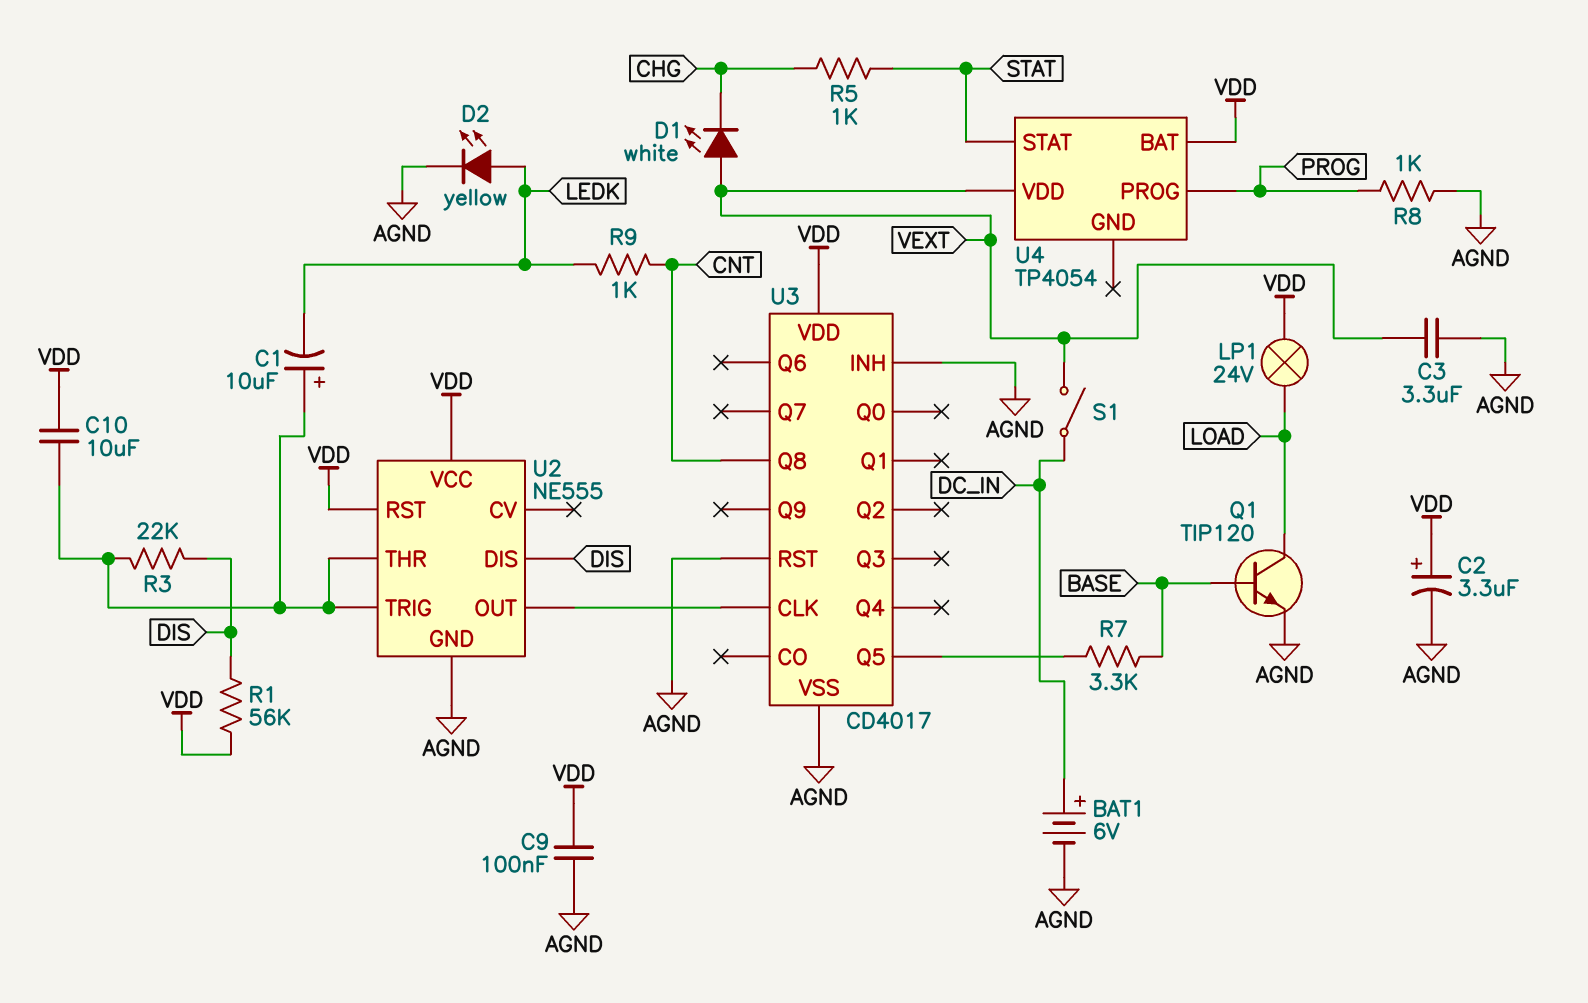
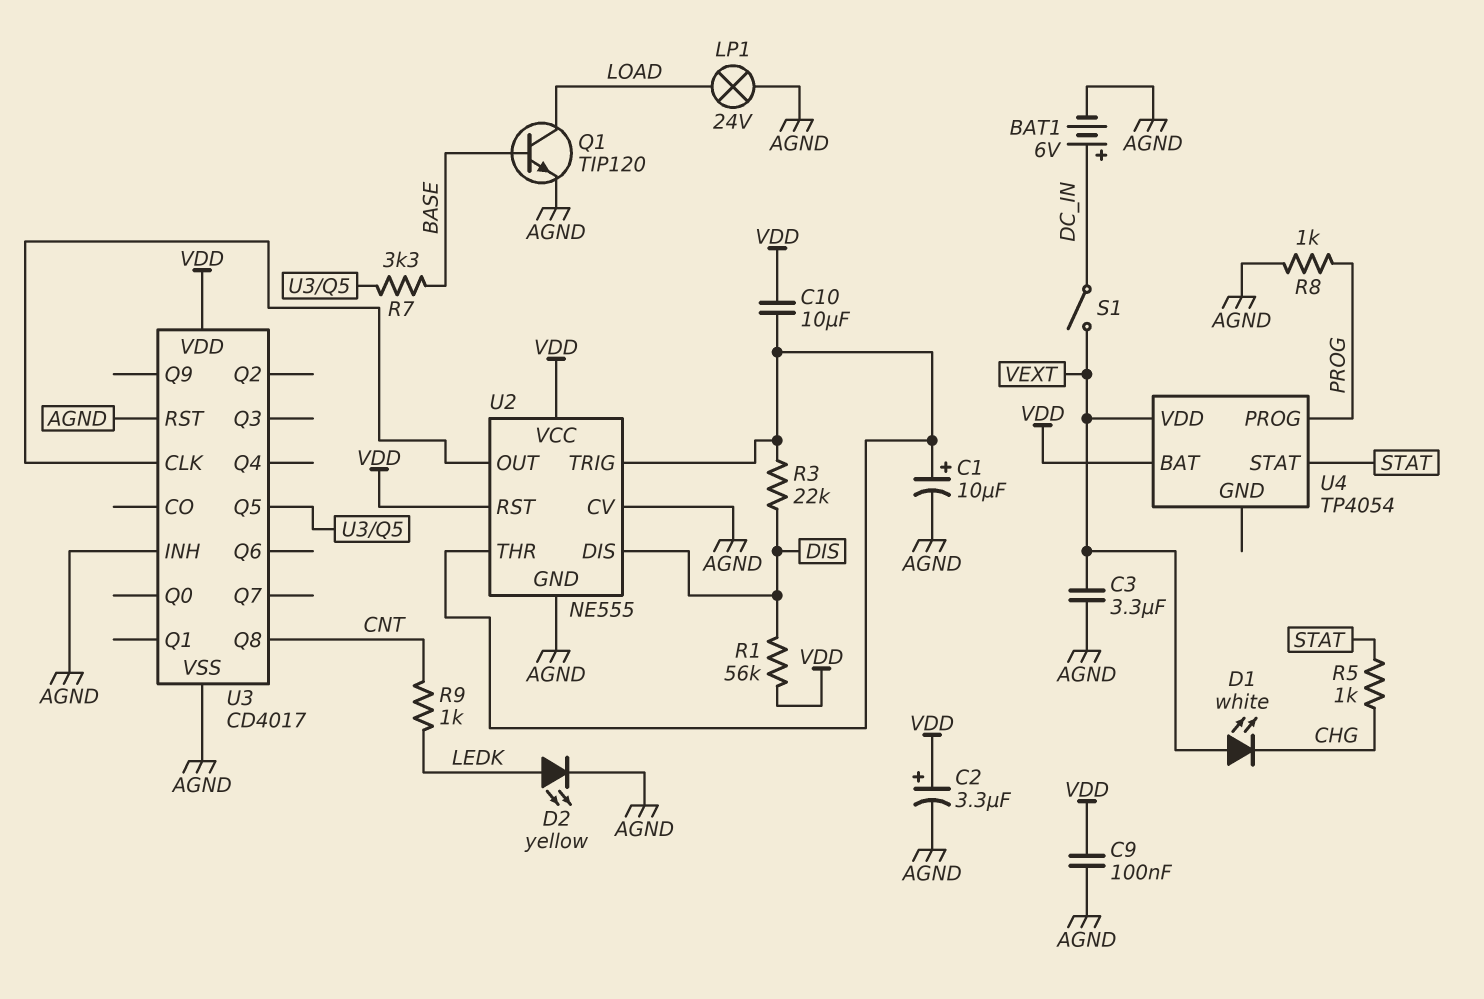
C1: 10uF (plus U2/THR, minus LEDK) -> 10uF (plus U2/THR, minus AGND)
LP1: lamp 24V (LOAD, VDD) -> lamp 24V (AGND, LOAD)
U2 pin CV: none -> AGND

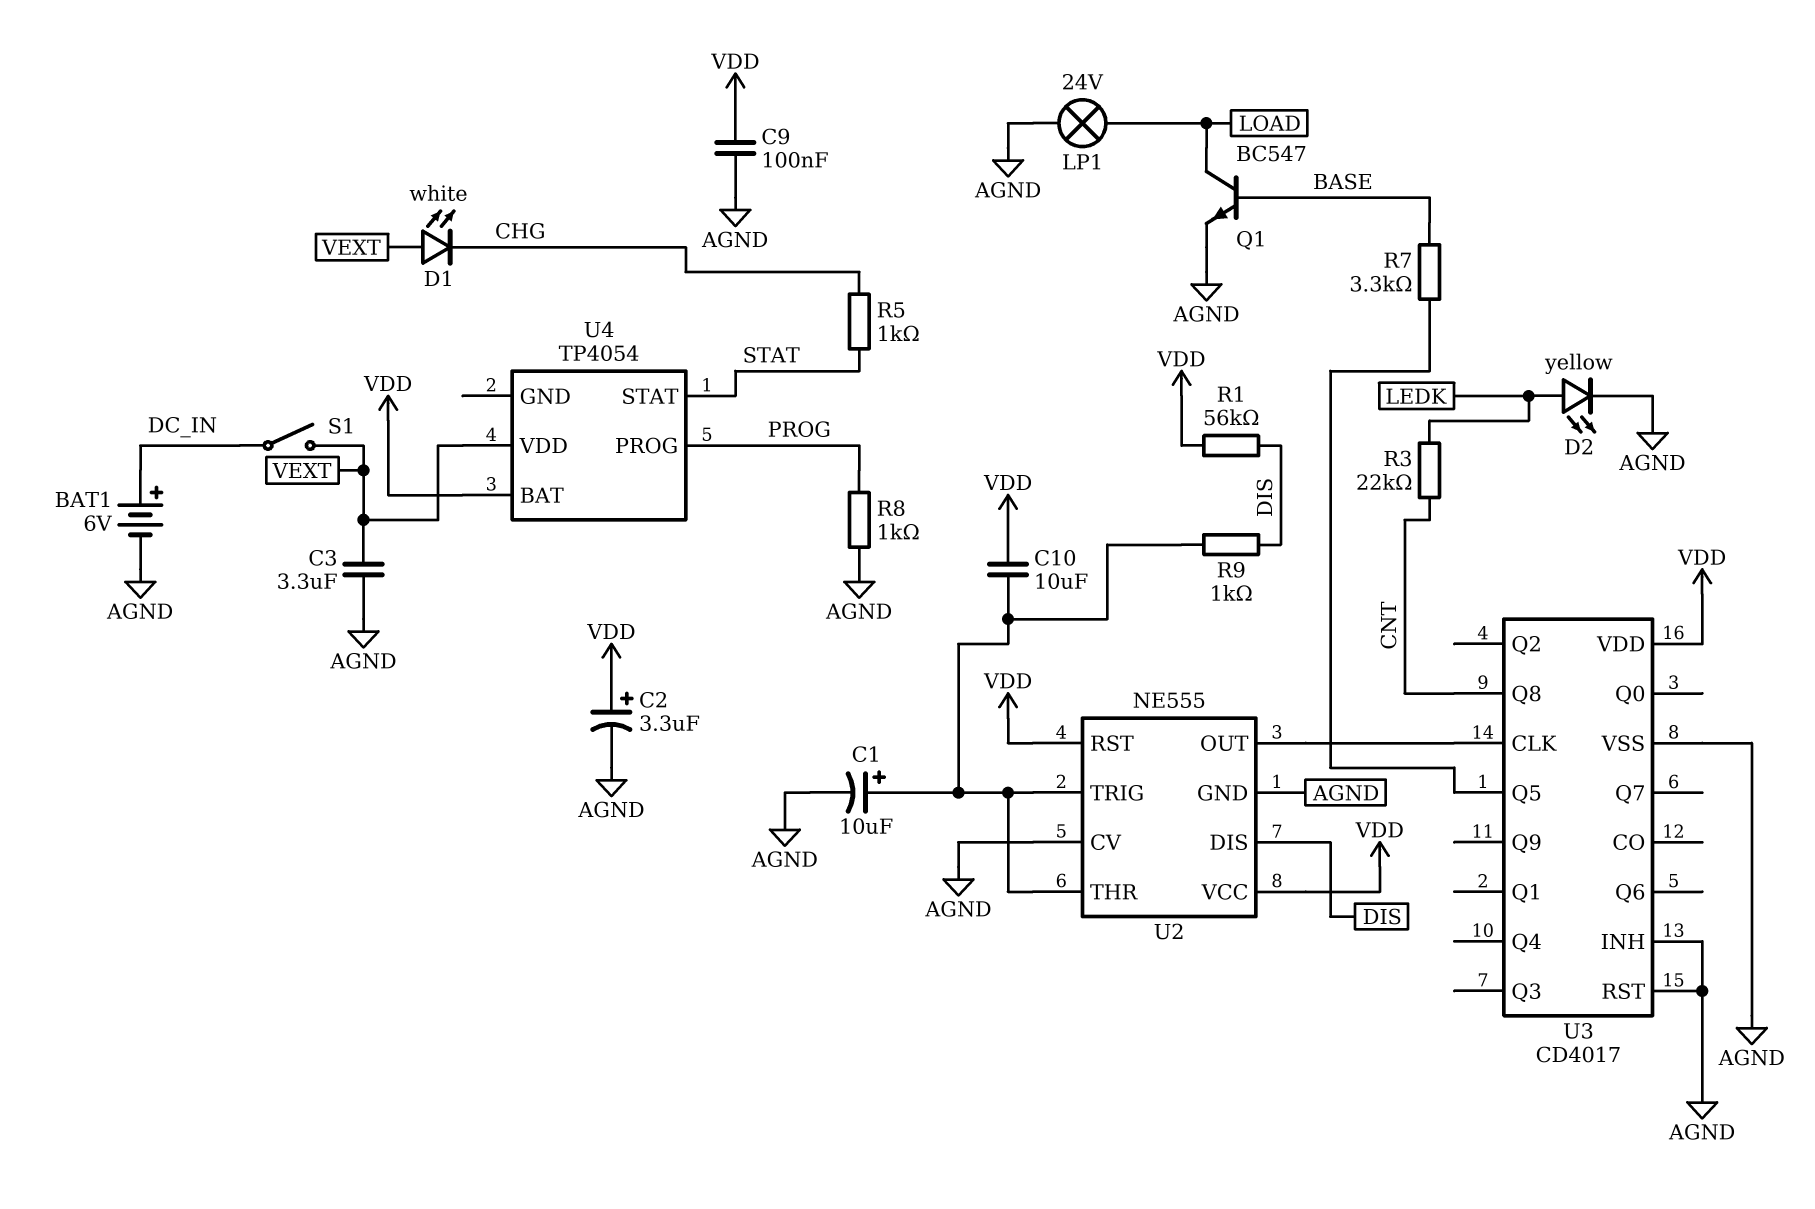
Q1: NPN TIP120 (B BASE, C LOAD, E AGND) -> NPN BC547 (B BASE, C LOAD, E AGND)
R3: 22k (DIS, U2/THR) -> 22k (CNT, LEDK)
R9: 1k (CNT, LEDK) -> 1k (DIS, U2/THR)

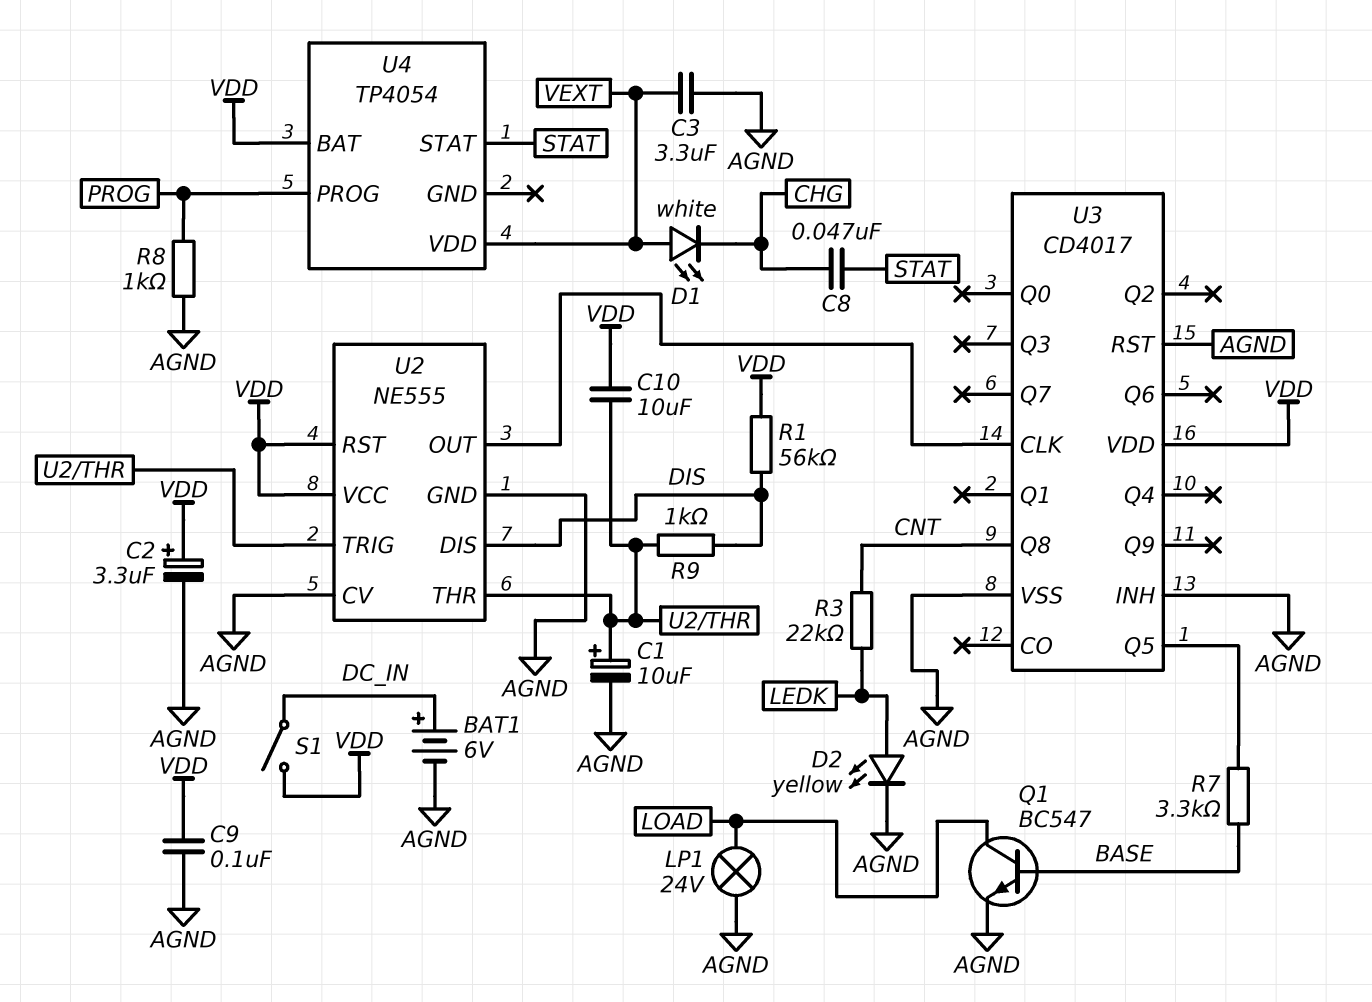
C8: none -> 47nF (CHG, STAT)
R5: 1k (CHG, STAT) -> none
S1: switch (DC_IN, VEXT) -> switch (DC_IN, VDD)

